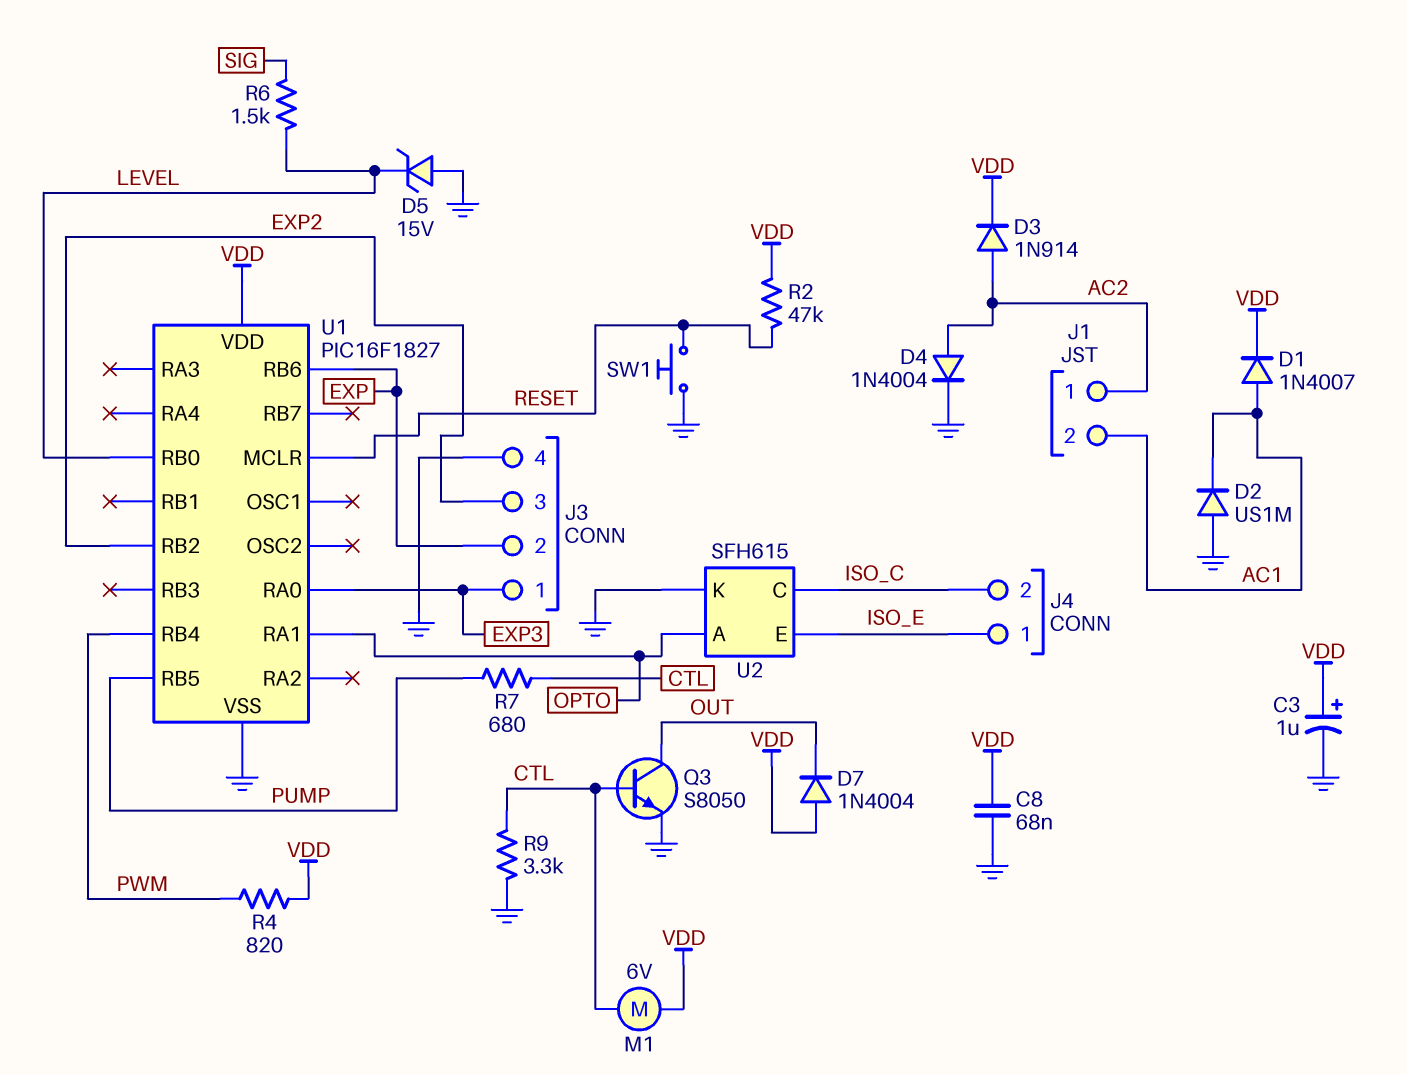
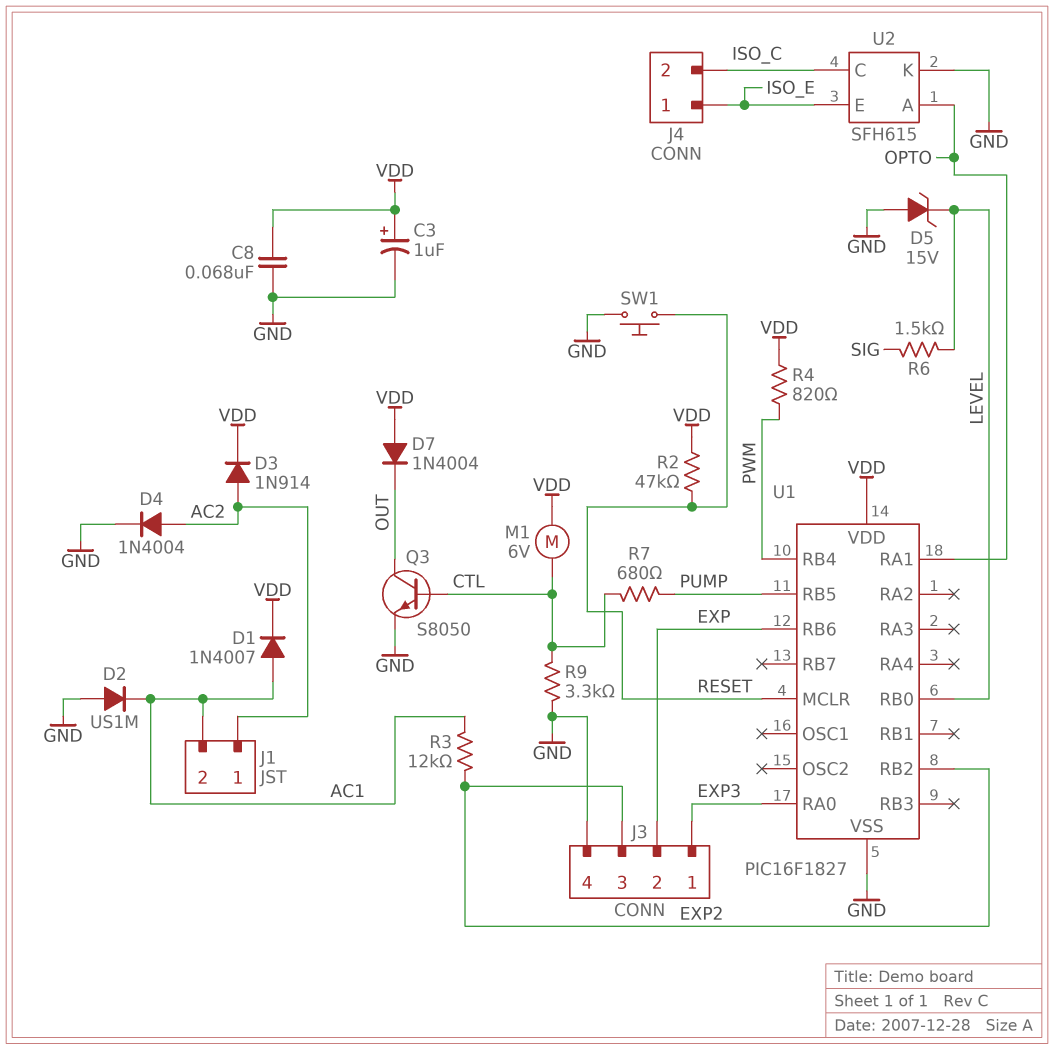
R3: none -> 12k (AC1, EXP2)

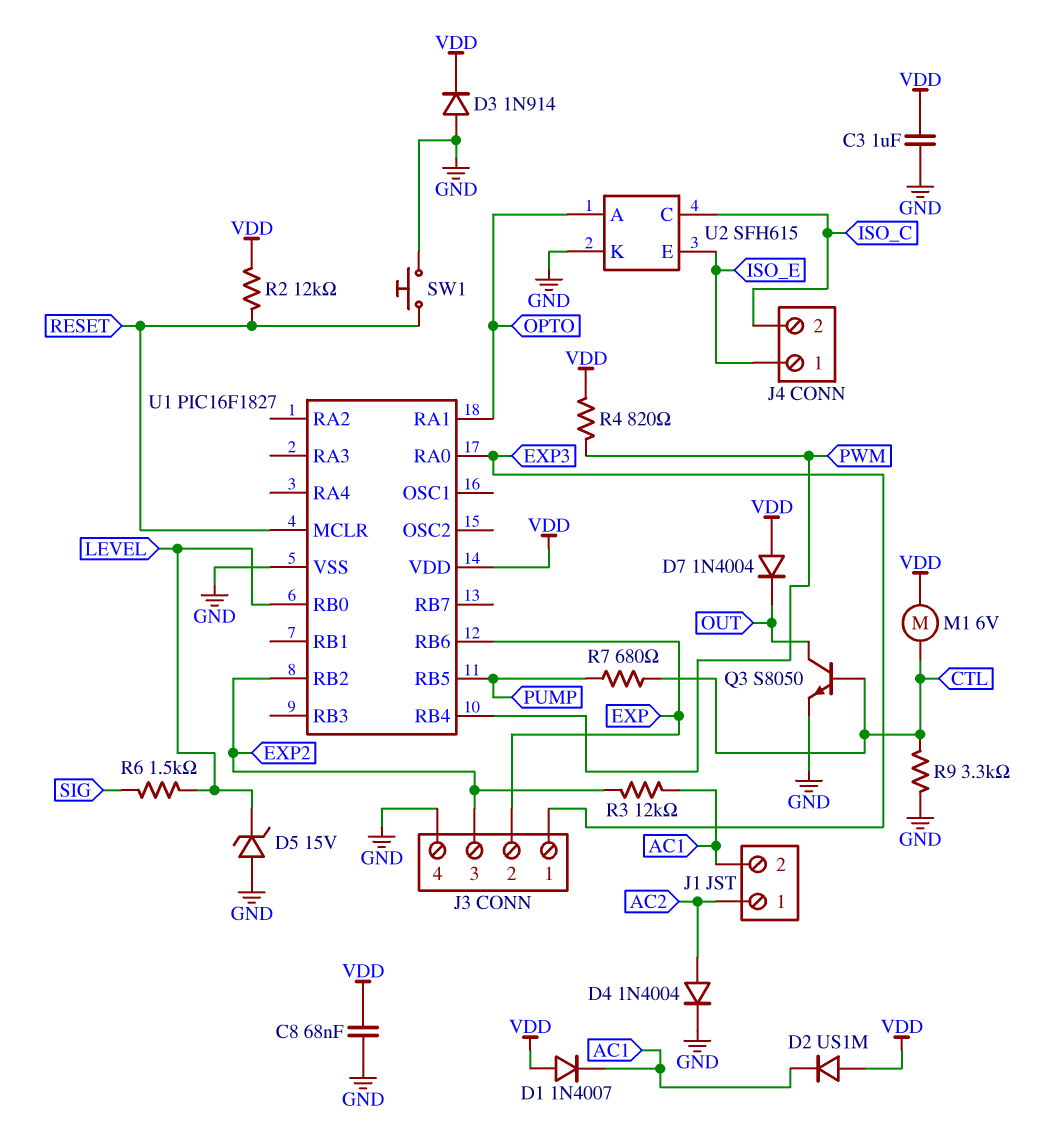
C3: 1uF (plus VDD, minus GND) -> 1uF (GND, VDD)
D1: diode 1N4007 (A AC1, K VDD) -> diode 1N4007 (A VDD, K AC1)
D2: diode US1M (A GND, K AC1) -> diode US1M (A VDD, K AC1)
D3: diode 1N914 (A AC2, K VDD) -> diode 1N914 (A GND, K VDD)
R2: 47k (RESET, VDD) -> 12k (RESET, VDD)

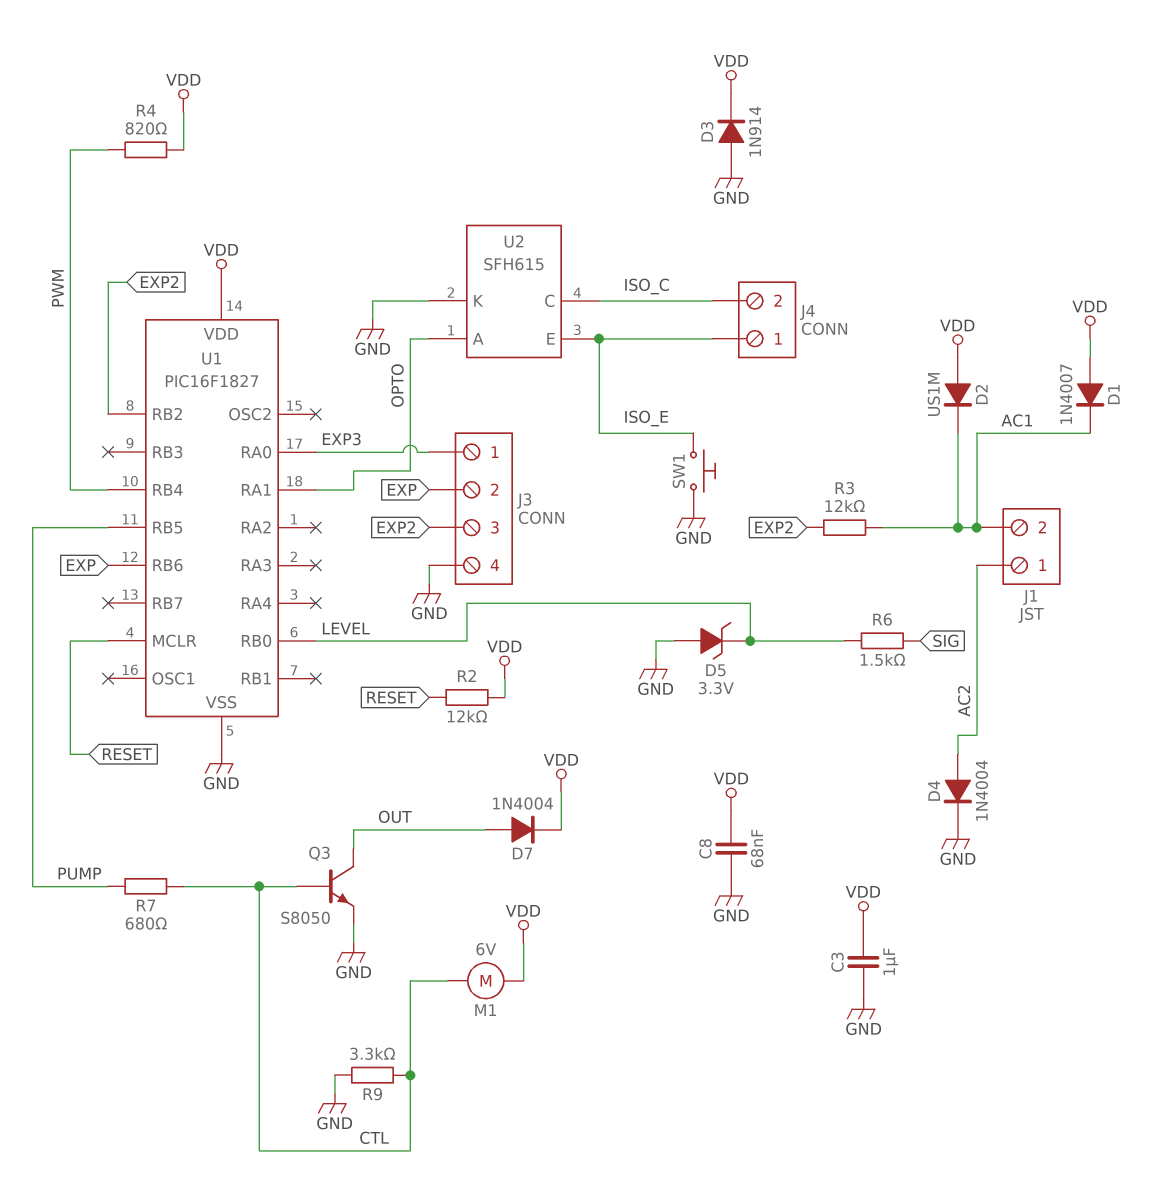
D5: zener 15V (A GND, K LEVEL) -> zener 3.3V (A GND, K LEVEL)
D7: diode 1N4004 (A VDD, K OUT) -> diode 1N4004 (A OUT, K VDD)
SW1: button (GND, RESET) -> button (GND, ISO_E)

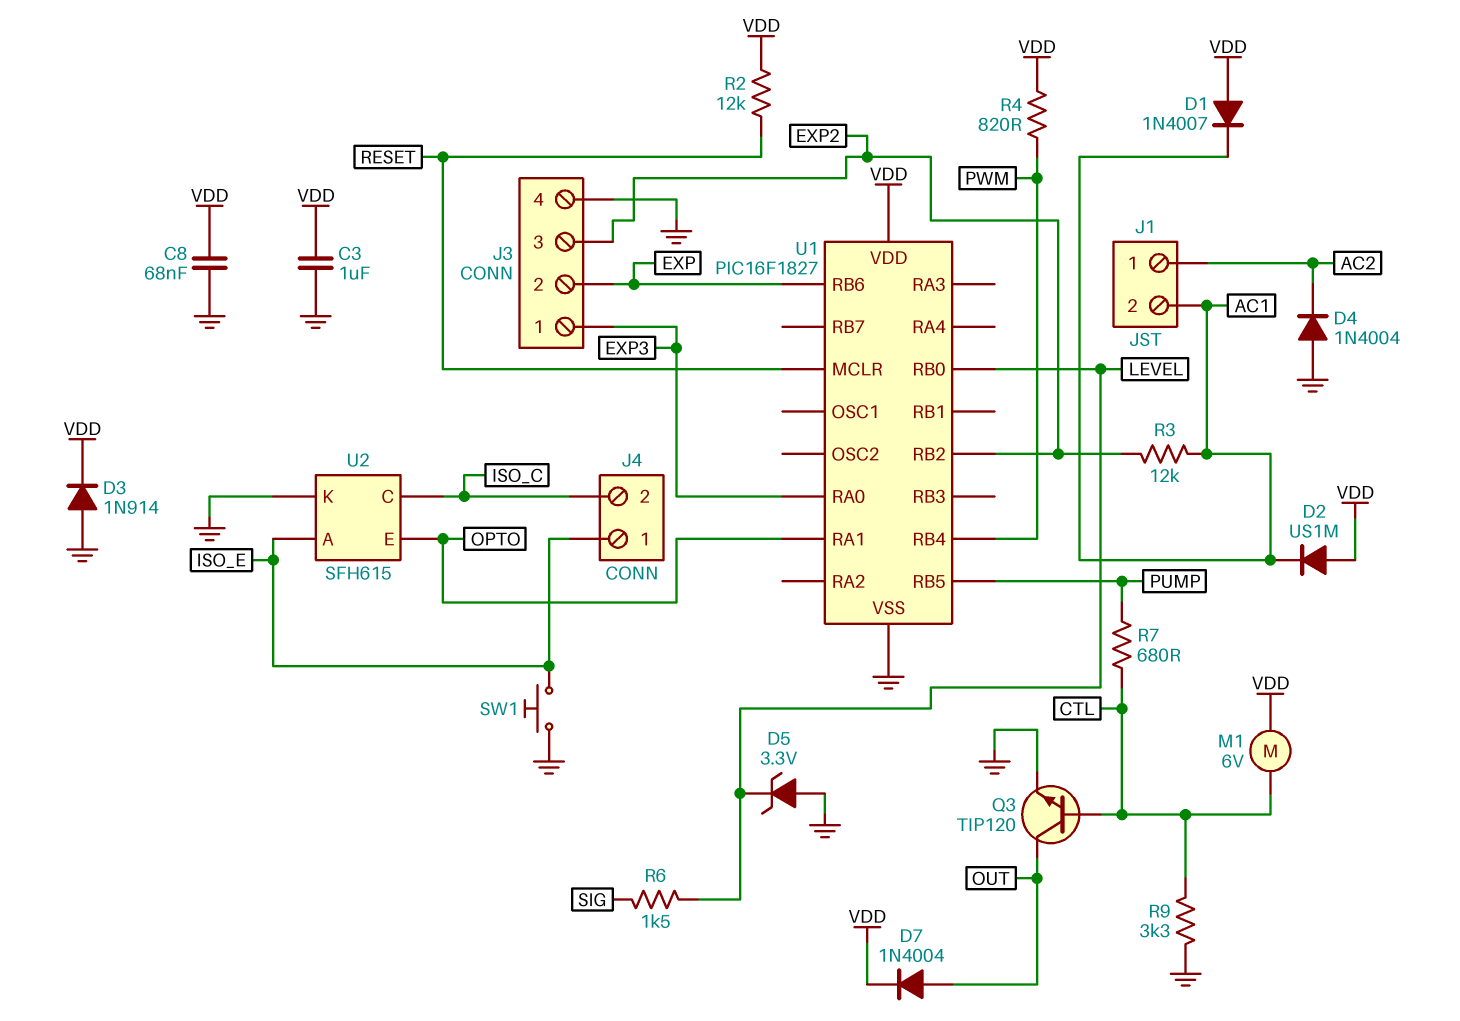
D4: diode 1N4004 (A AC2, K GND) -> diode 1N4004 (A GND, K AC2)
Q3: NPN S8050 (B CTL, C OUT, E GND) -> NPN TIP120 (B CTL, C OUT, E GND)
U2 pin A: OPTO -> ISO_E
U2 pin E: ISO_E -> OPTO

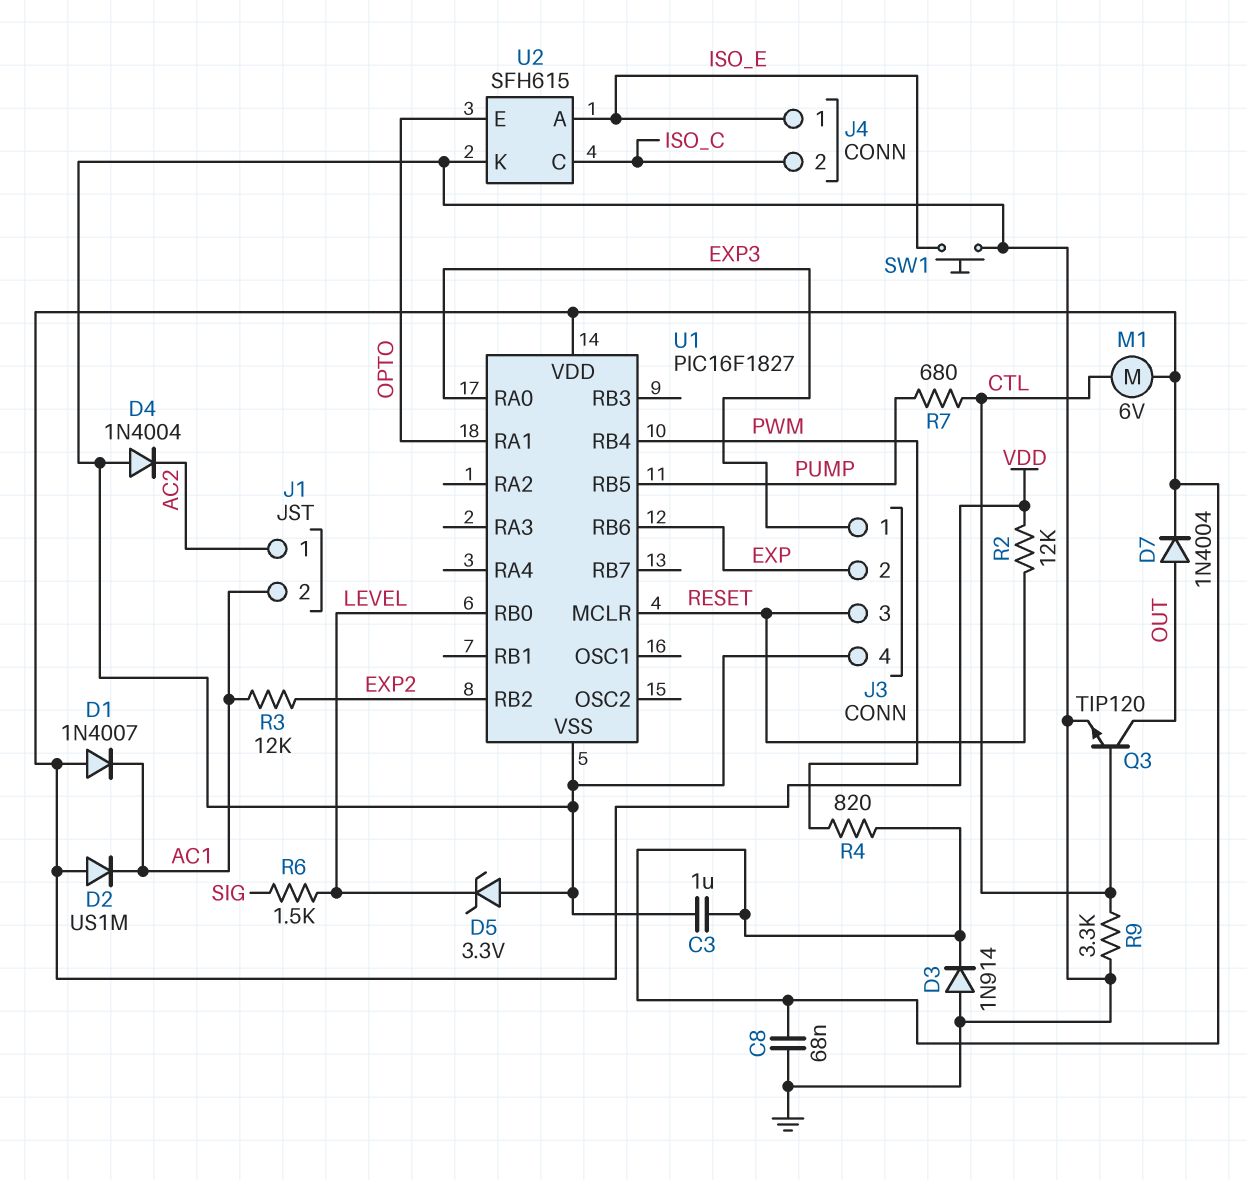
J3 pin 3: EXP2 -> RESET

